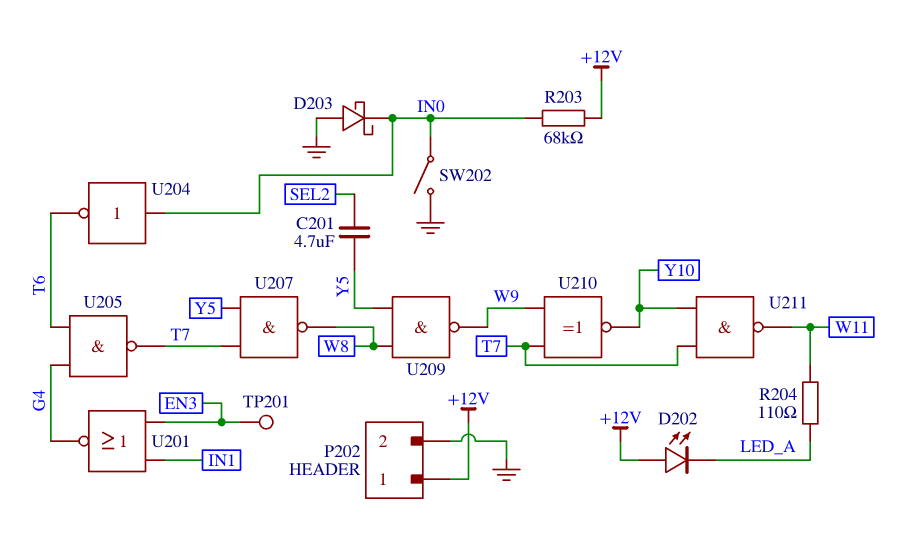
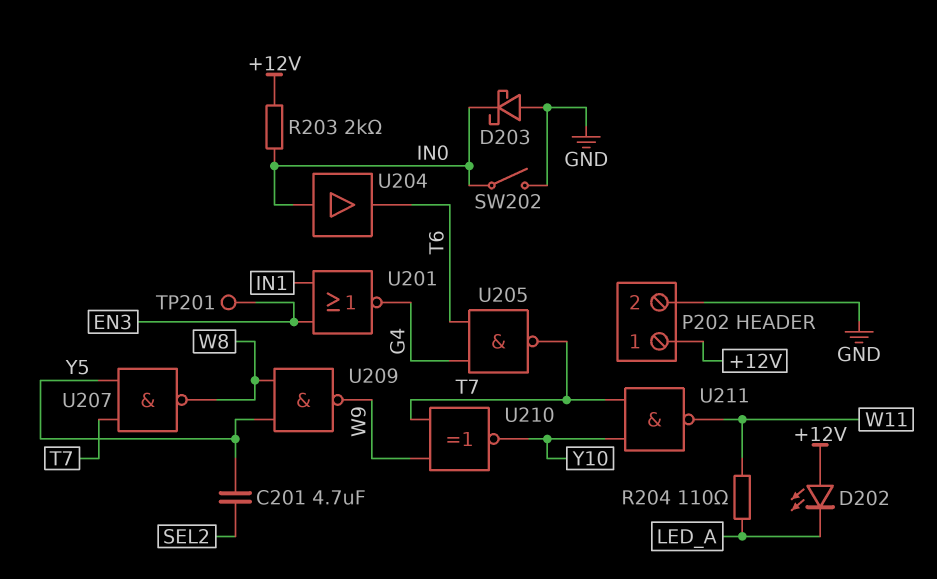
R203: 68k (+12V, IN0) -> 2k (+12V, IN0)
U204: NOT (in IN0, out T6) -> buffer (in IN0, out T6)

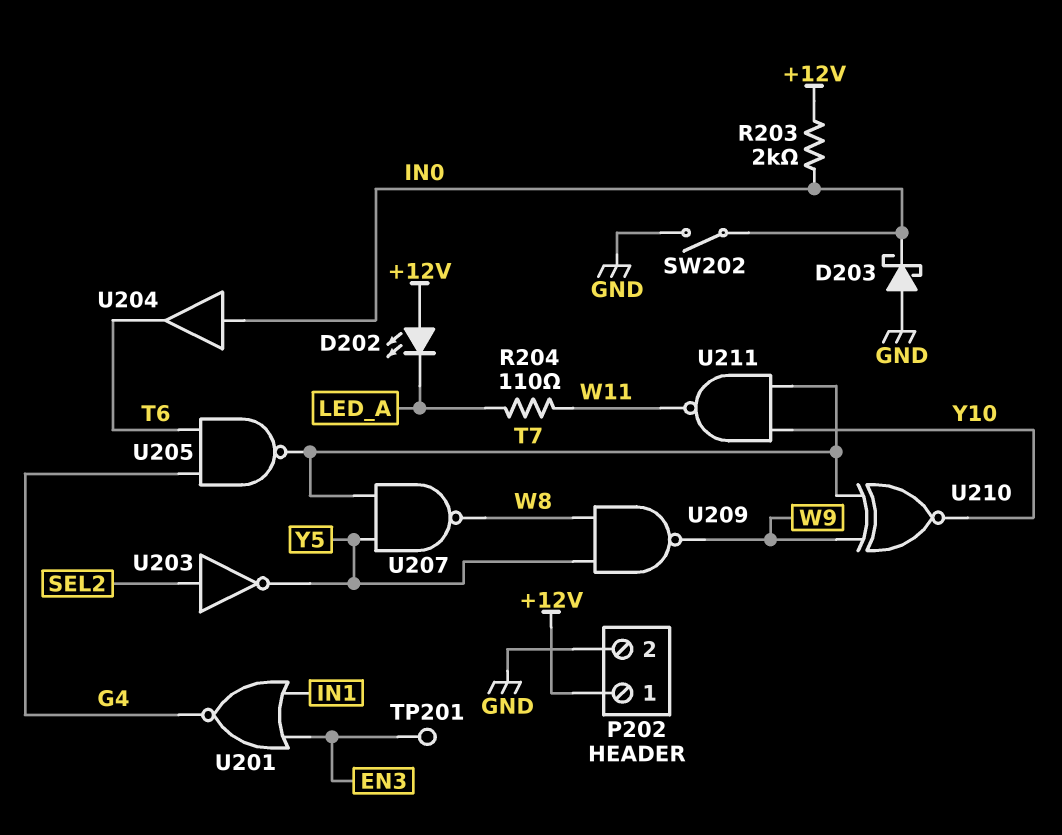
C201: 4.7uF (SEL2, Y5) -> none
U203: none -> NOT (in SEL2, out Y5)

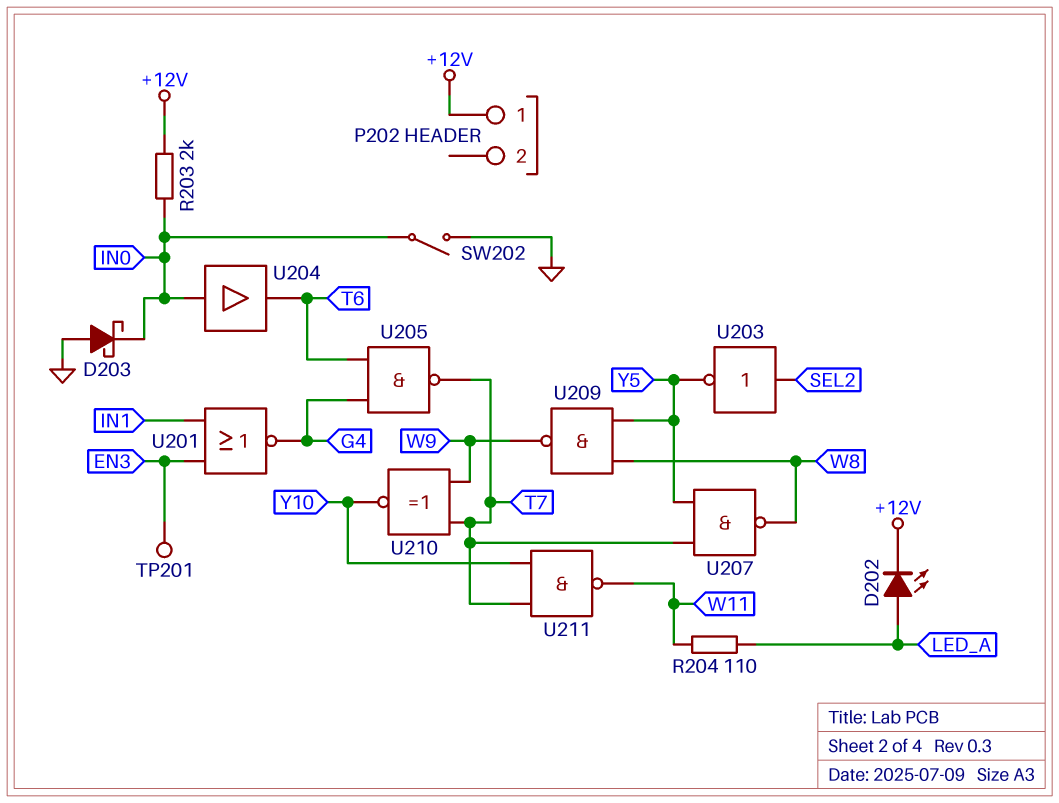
D202: LED (A +12V, K LED_A) -> LED (A LED_A, K +12V)
P202 pin 2: GND -> none

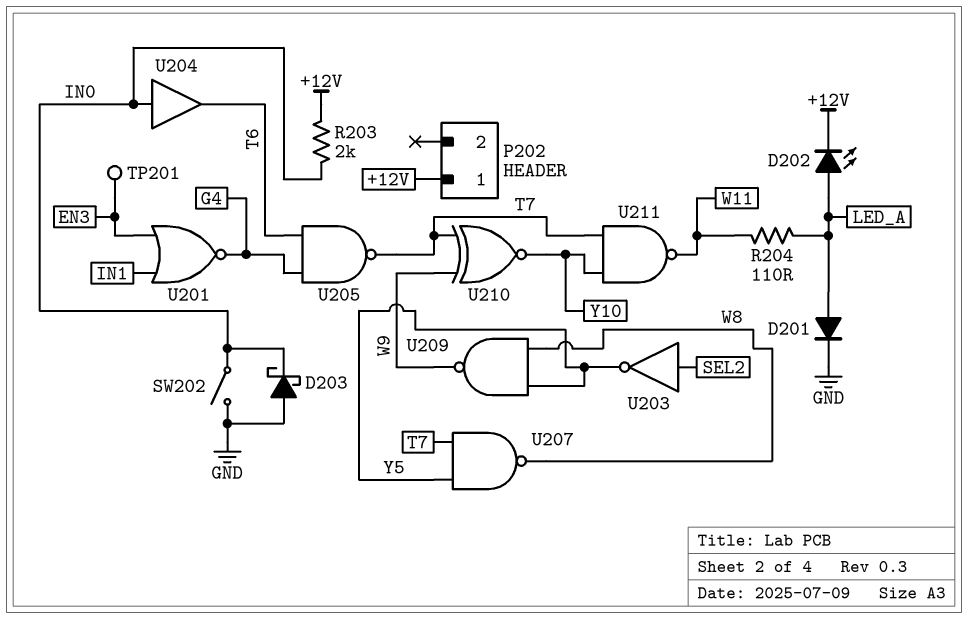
D201: none -> diode (A LED_A, K GND)

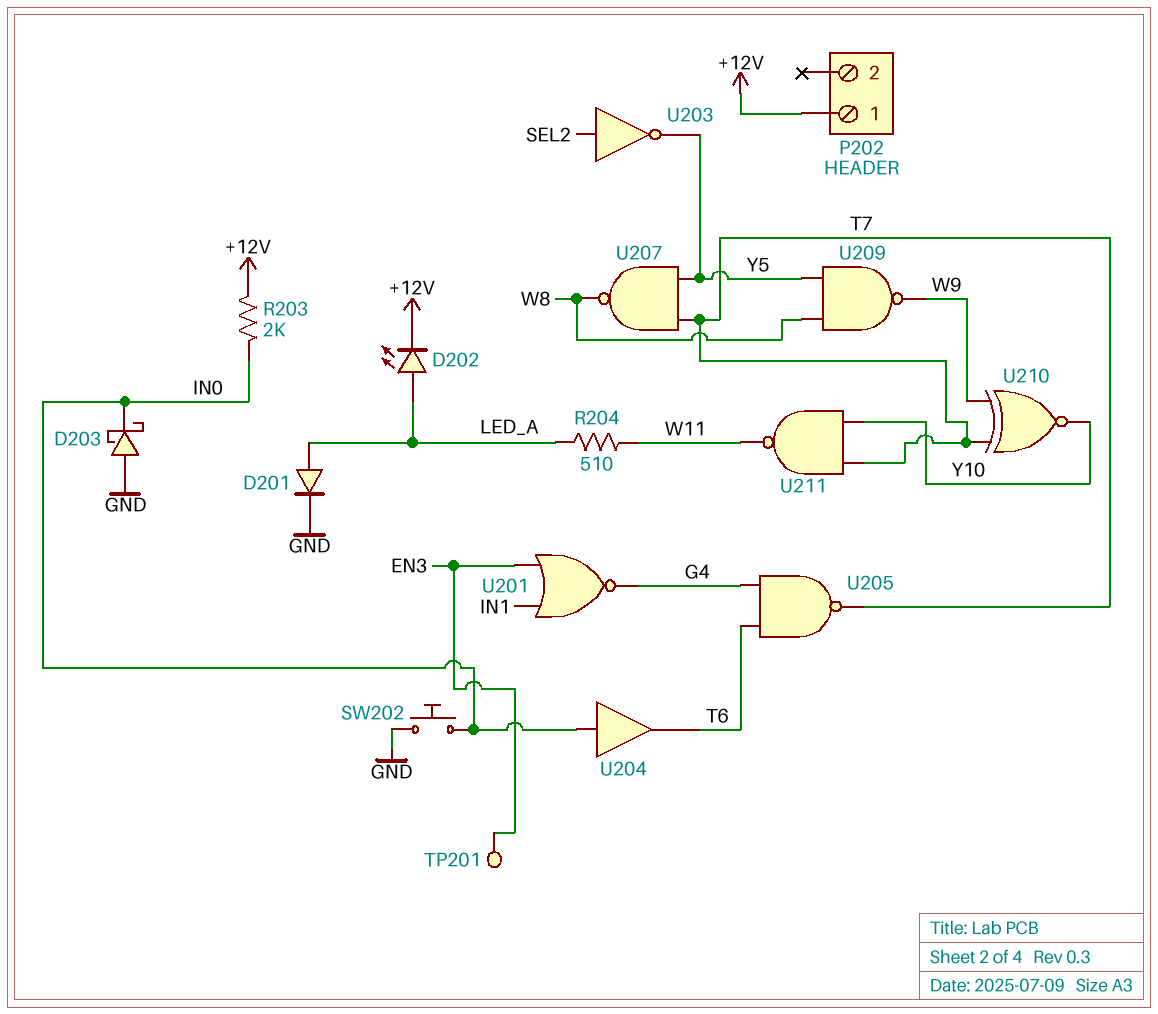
R204: 110 (LED_A, W11) -> 510 (LED_A, W11)
SW202: switch (GND, IN0) -> button (GND, IN0)

